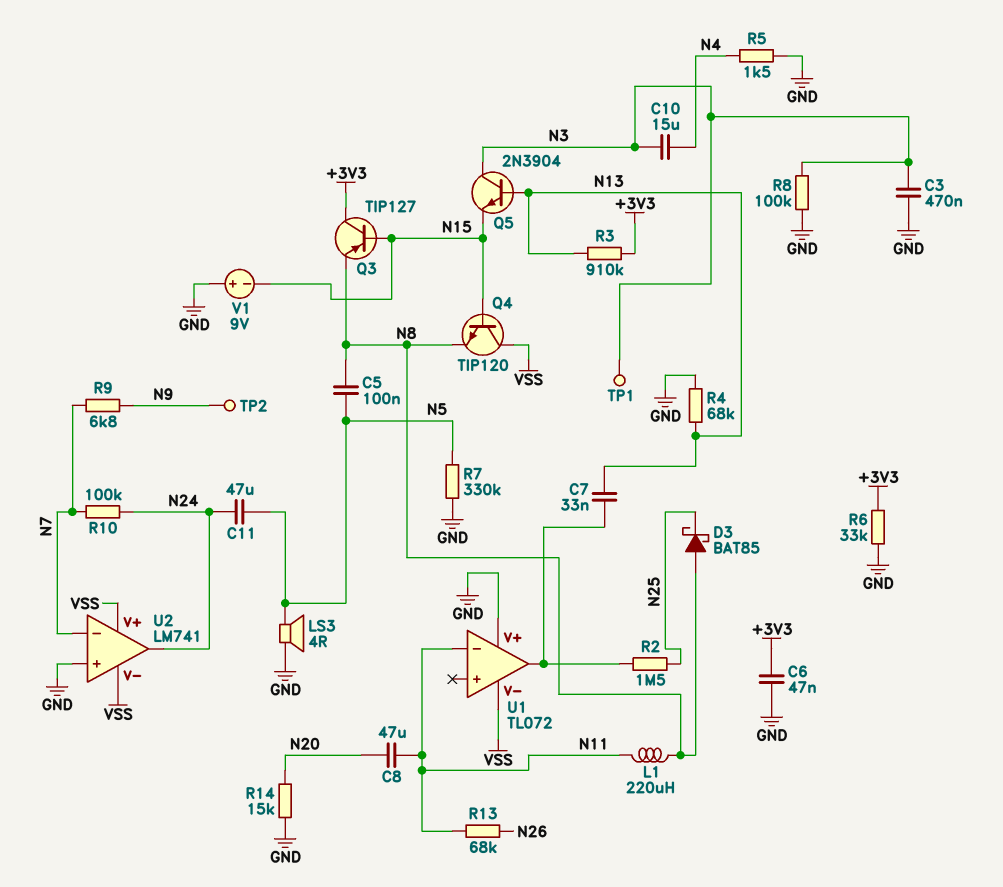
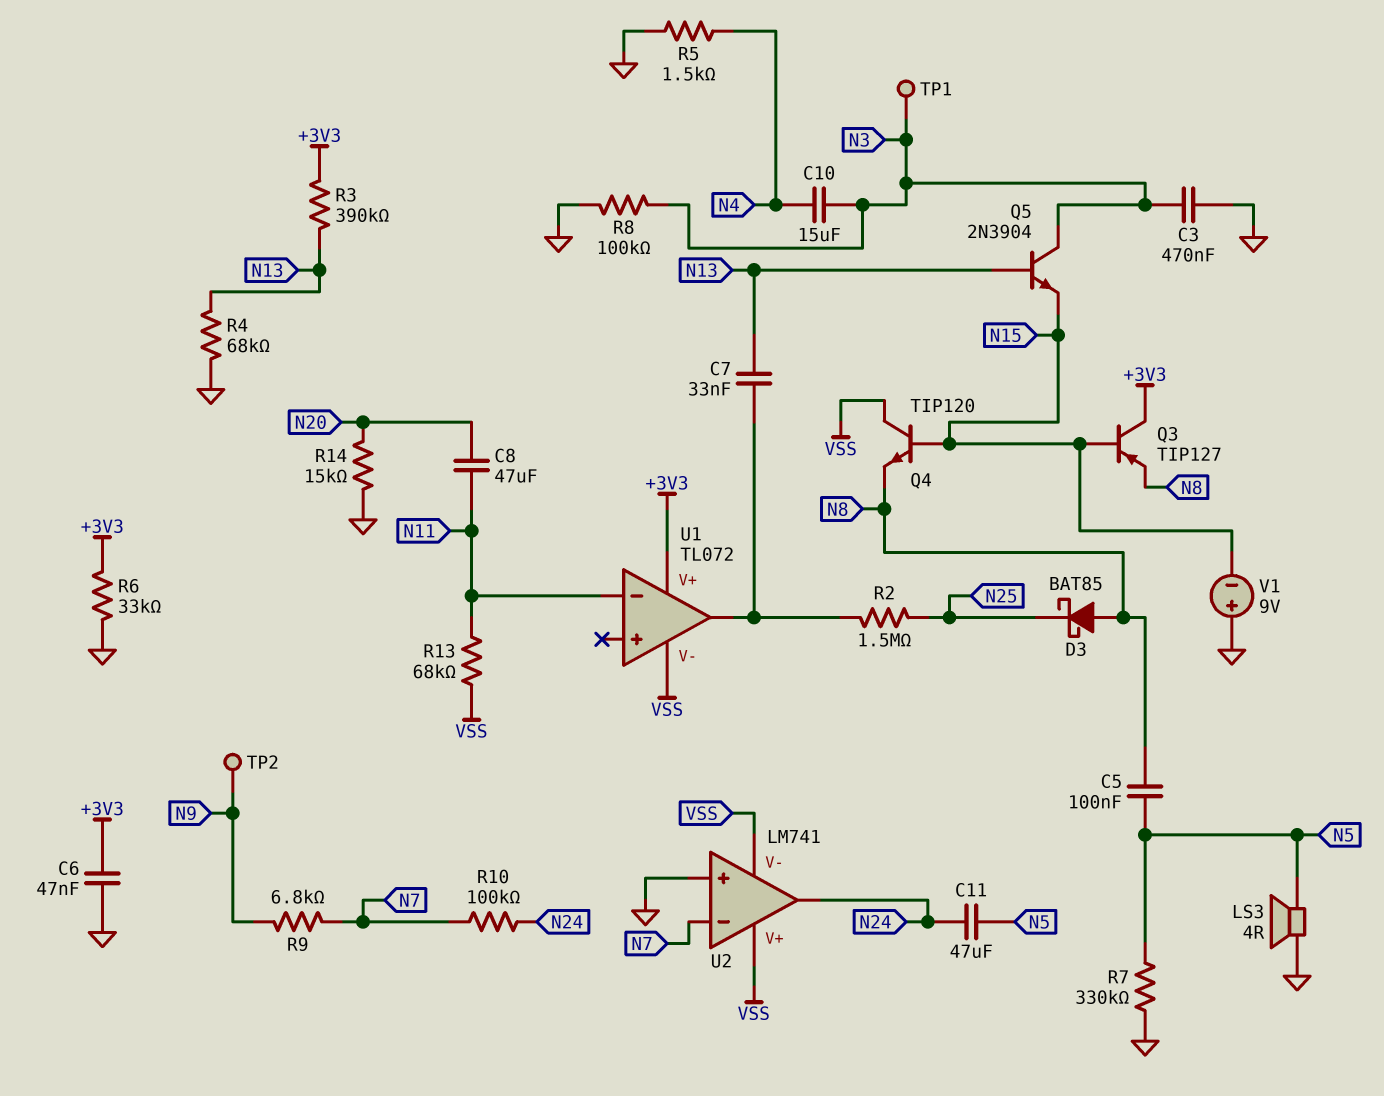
L1: 220uH (N8, N11) -> none
R3: 910k (+3V3, N13) -> 390k (+3V3, N13)
R13: 68k (N11, N26) -> 68k (N11, VSS)
U1 pin V+: GND -> +3V3

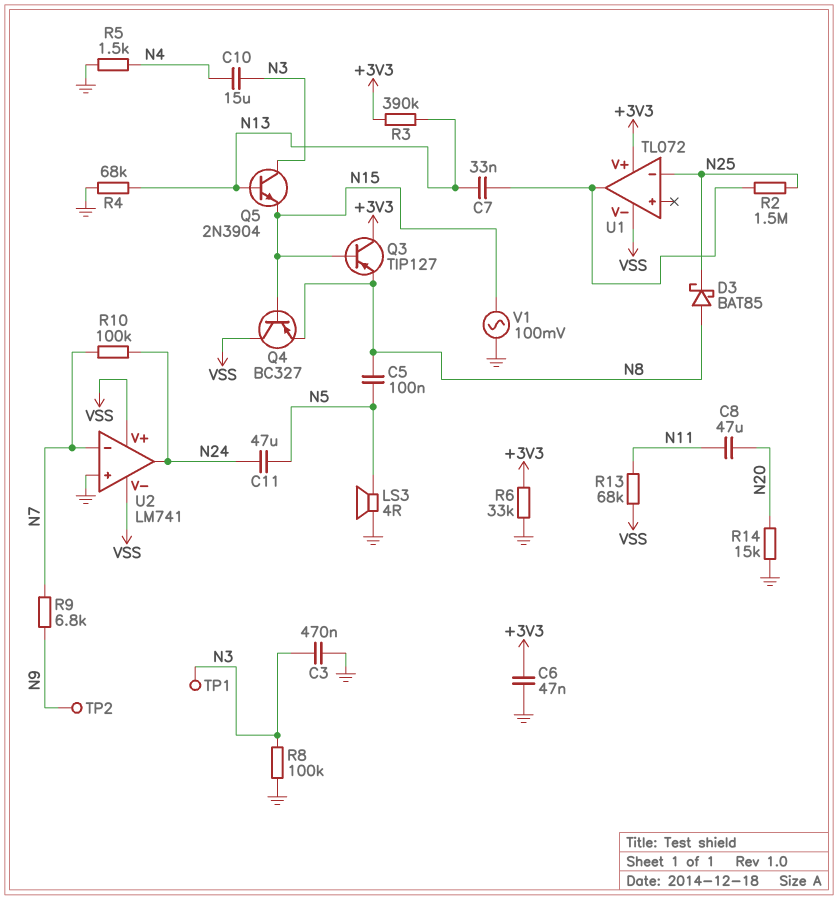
Q4: NPN TIP120 (B N15, C VSS, E N8) -> PNP BC327 (B N15, C VSS, E N8)
R7: 330k (GND, N5) -> none
U1 pin in-: N11 -> N25
V1: 9V (plus GND, minus N15) -> AC 100mV (GND, N15)

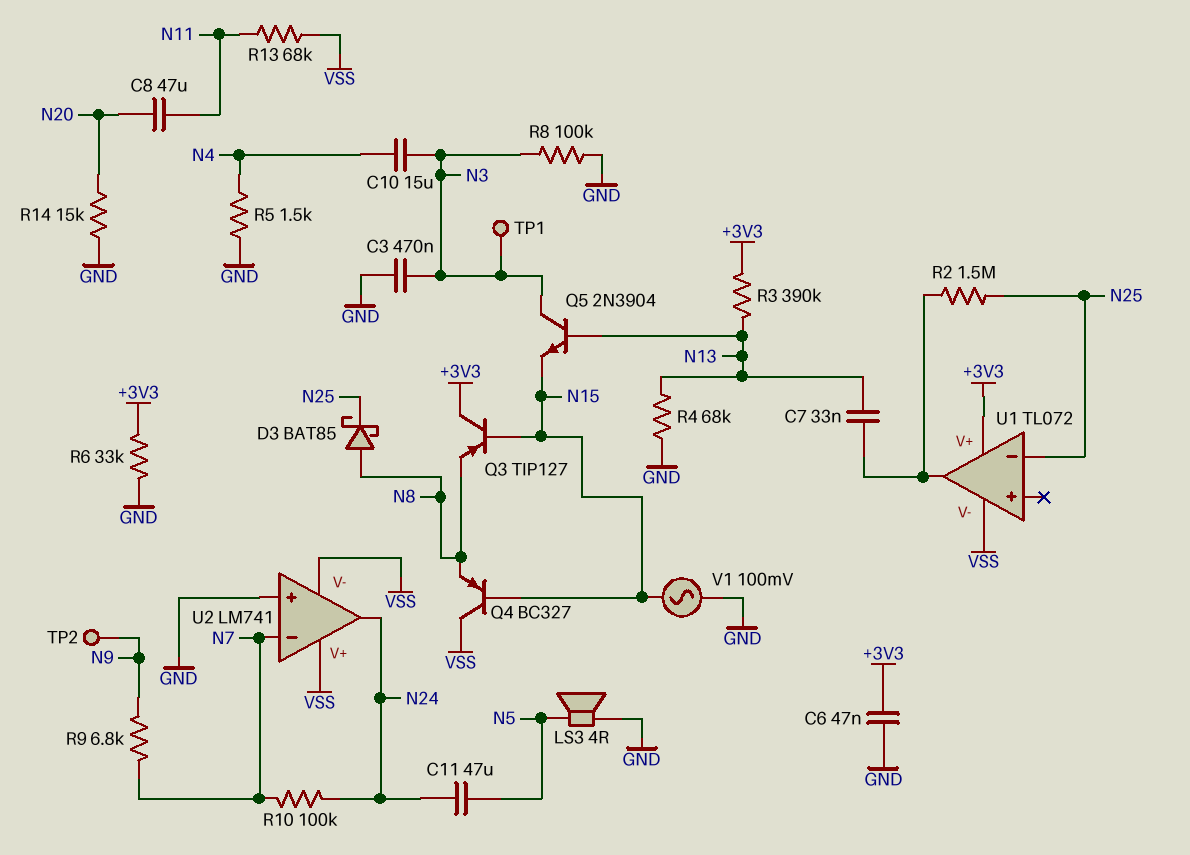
C5: 100nF (N5, N8) -> none

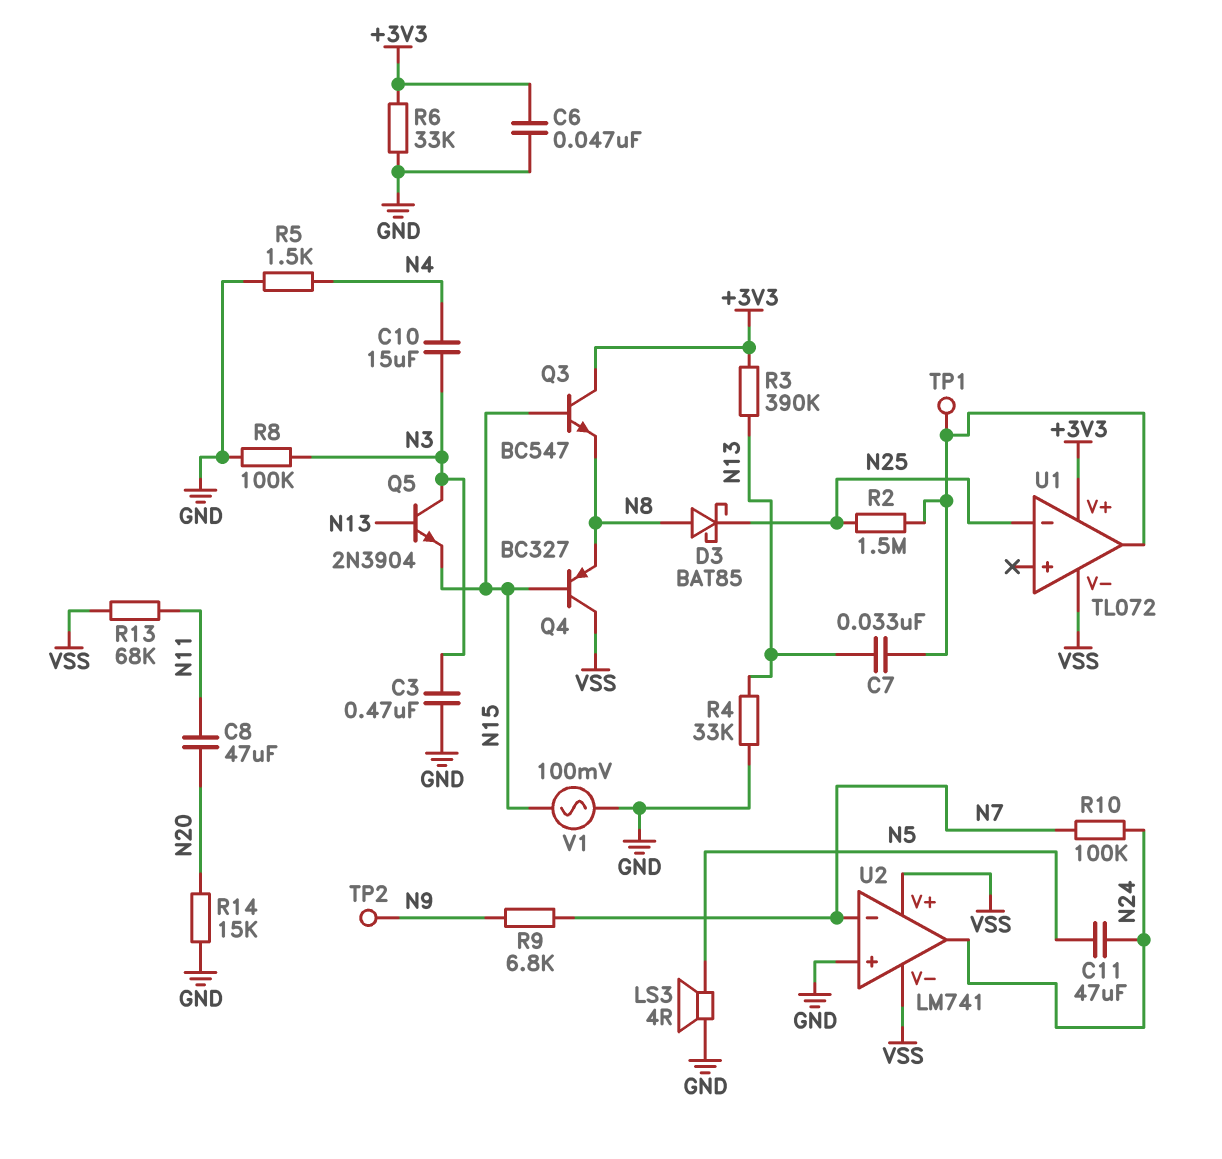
Q3: PNP TIP127 (B N15, C +3V3, E N8) -> NPN BC547 (B N15, C +3V3, E N8)
R4: 68k (GND, N13) -> 33k (GND, N13)
TP1: test point (N3) -> test point (U1/out)

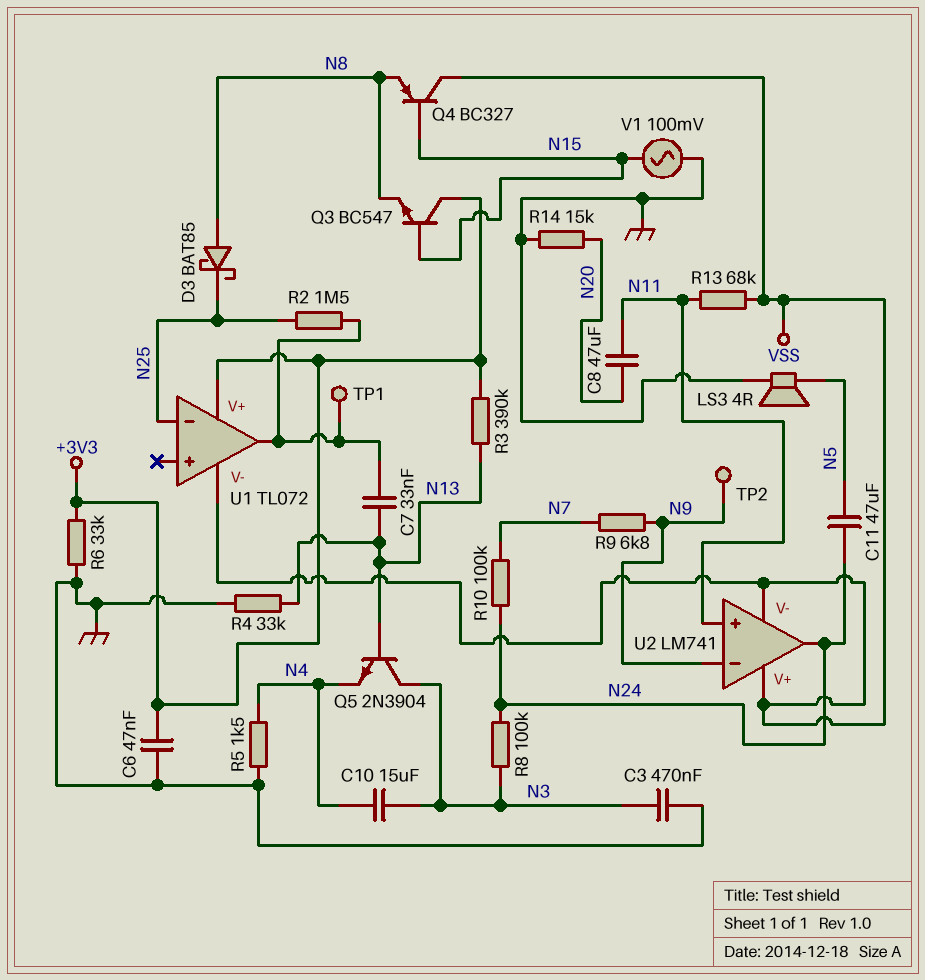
Q5: NPN 2N3904 (B N13, C N3, E N15) -> NPN 2N3904 (B N13, C N3, E N4)
R8: 100k (GND, N3) -> 100k (N3, N24)
U2 pin in+: GND -> N11
U2 pin in-: N7 -> N9

